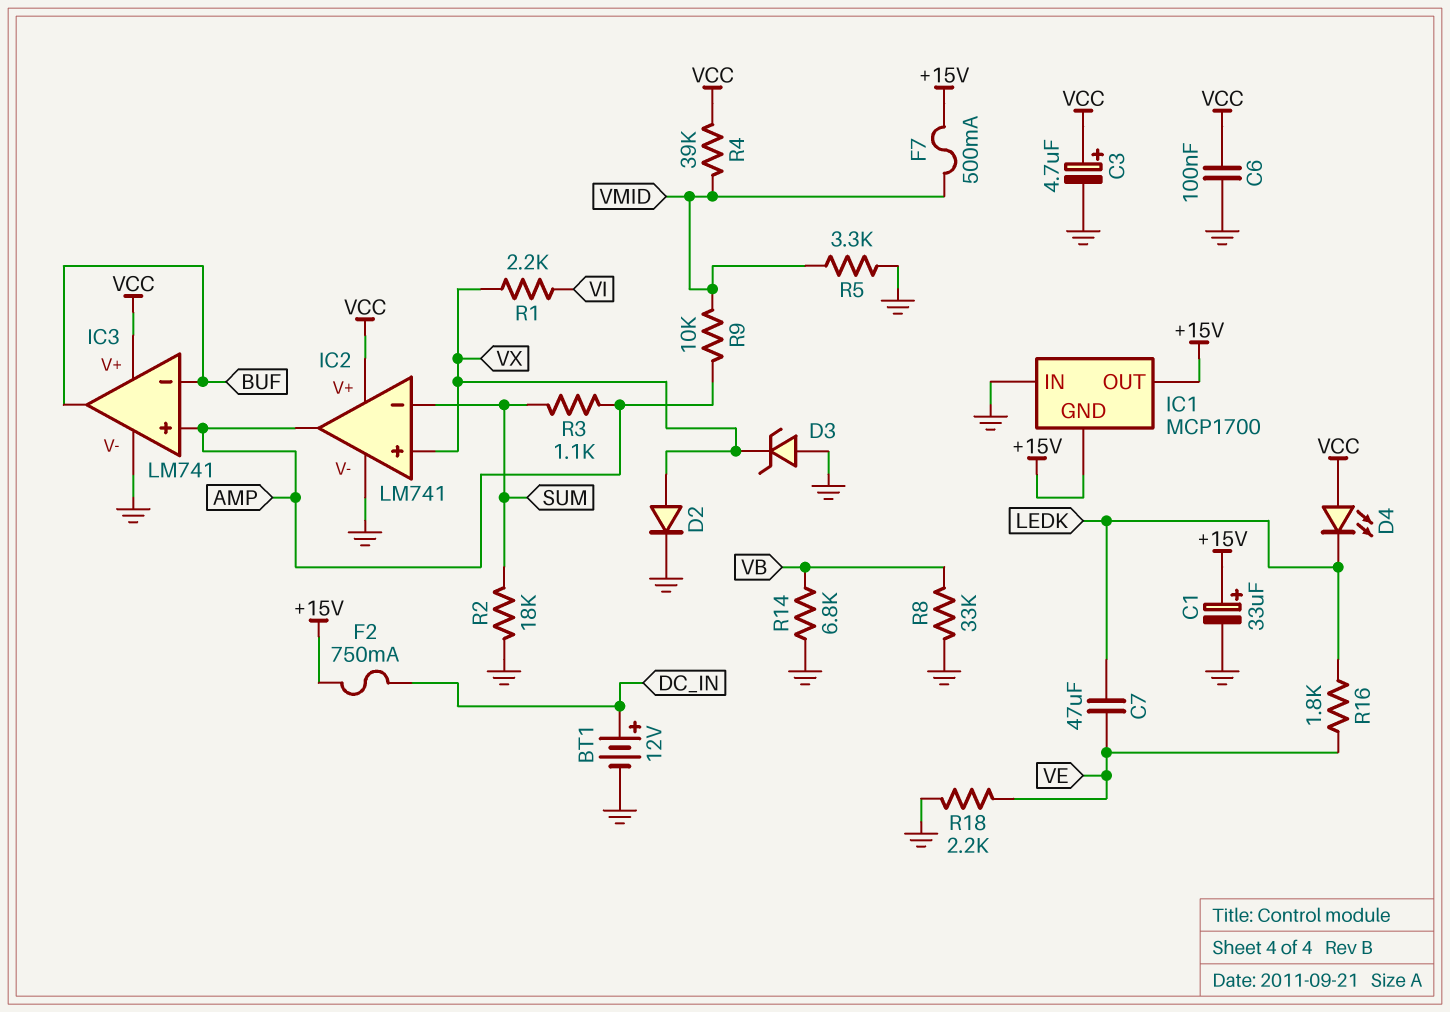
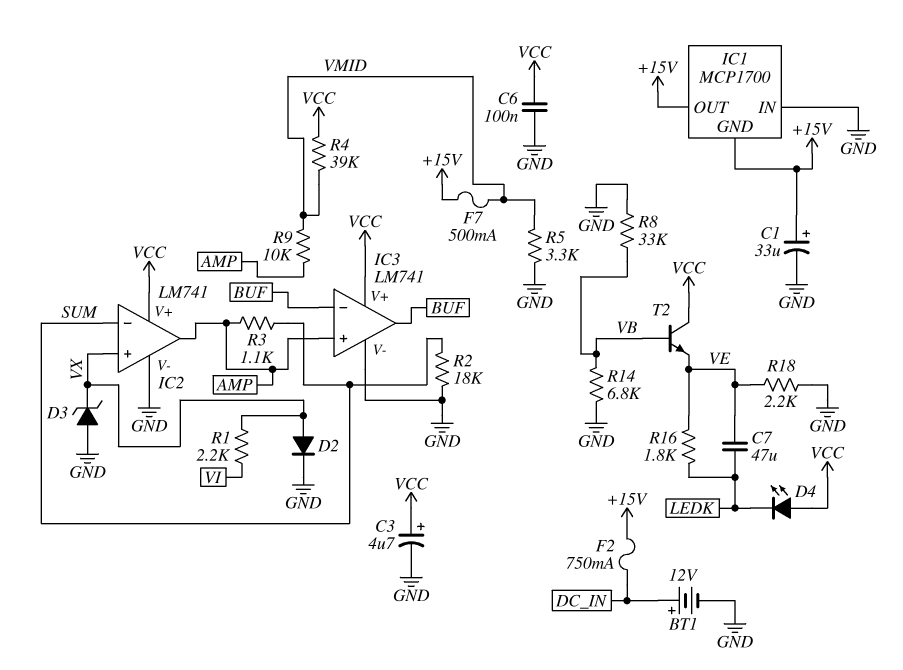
T2: none -> NPN (B VB, C VCC, E VE)

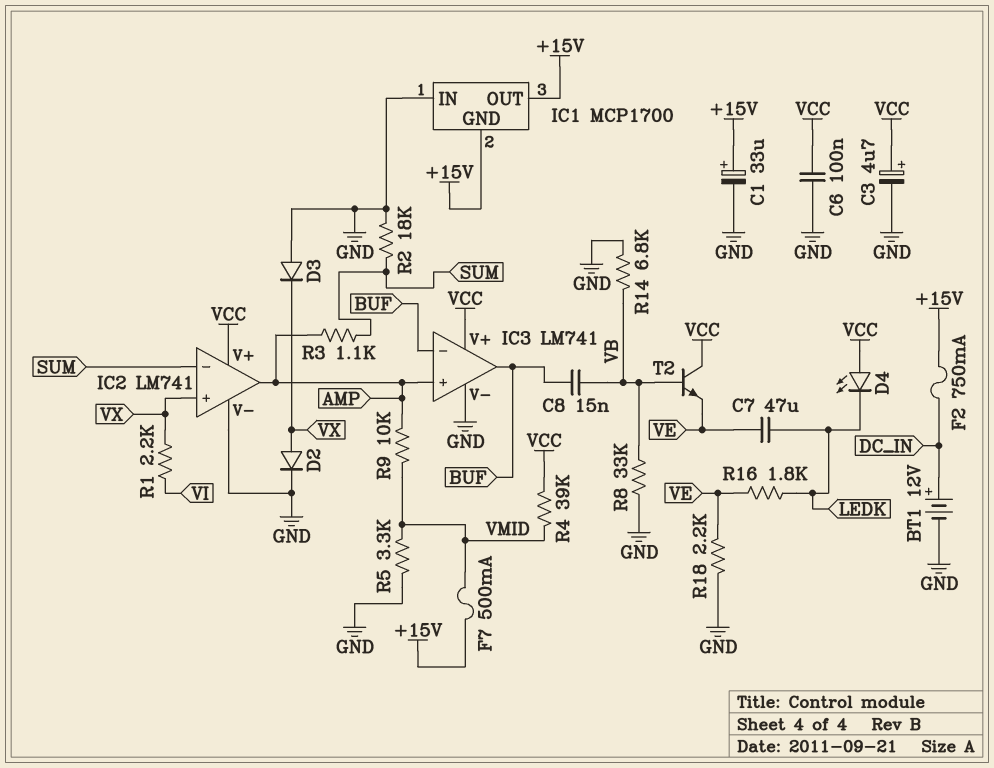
C8: none -> 15nF (BUF, VB)
D3: zener (A GND, K VX) -> diode (A GND, K VX)

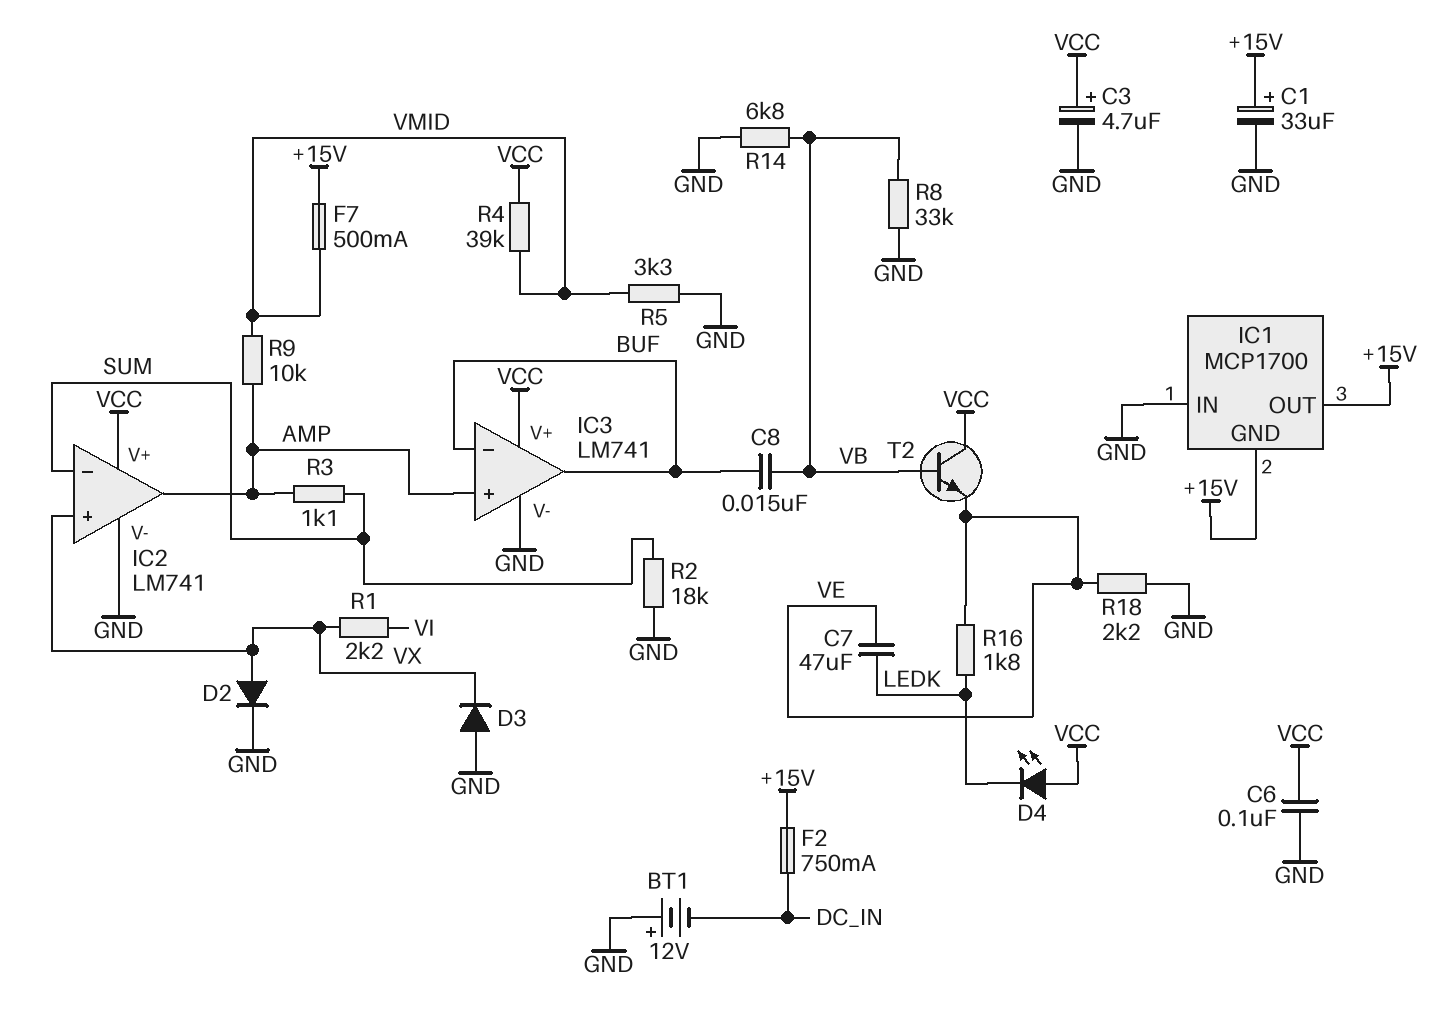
BT1: 12V (plus DC_IN, minus GND) -> 12V (plus GND, minus DC_IN)

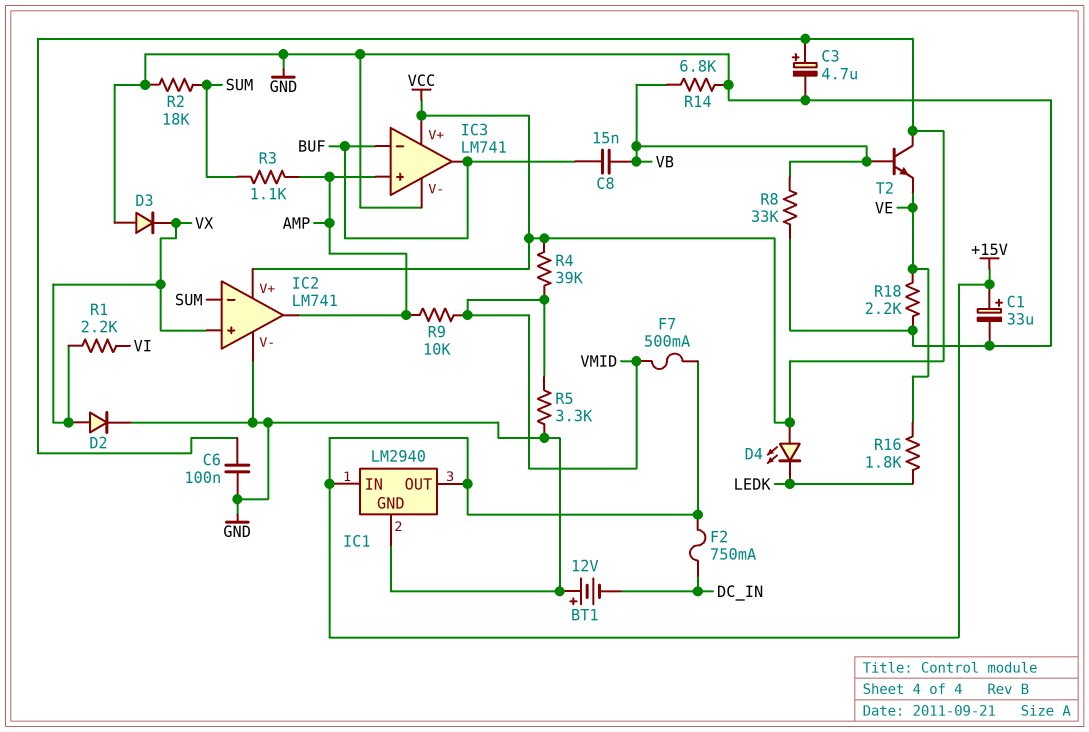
C7: 47uF (LEDK, VE) -> none
IC1: MCP1700 -> LM2940
IC1 pin GND: +15V -> GND
IC1 pin IN: GND -> +15V

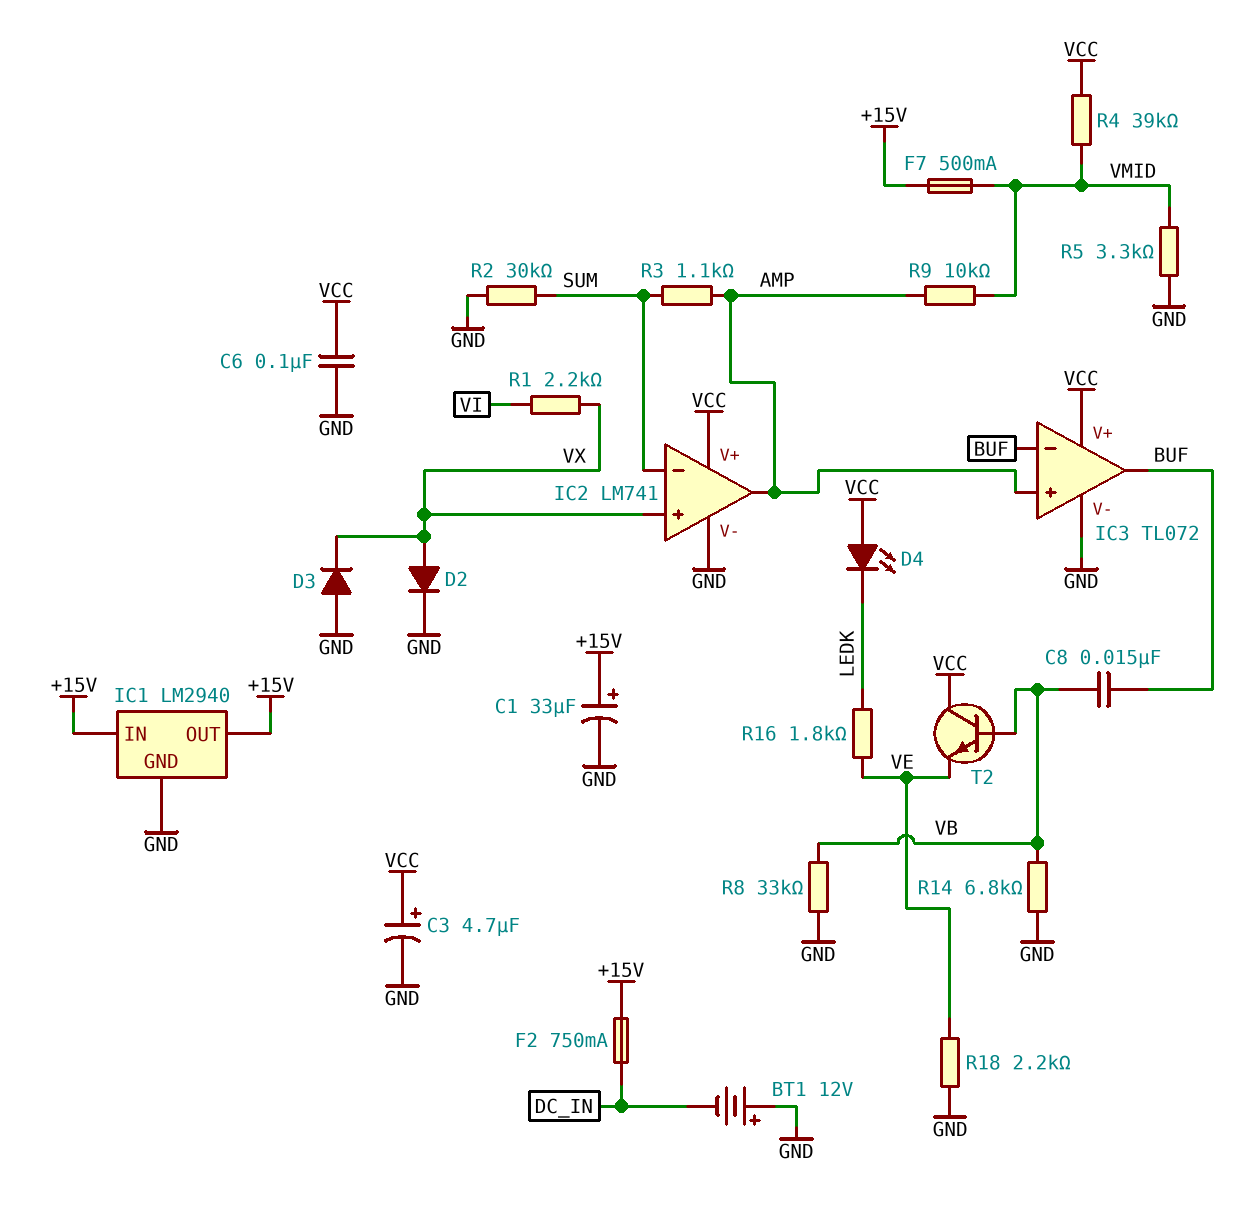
IC3: LM741 -> TL072
R2: 18k (GND, SUM) -> 30k (GND, SUM)

